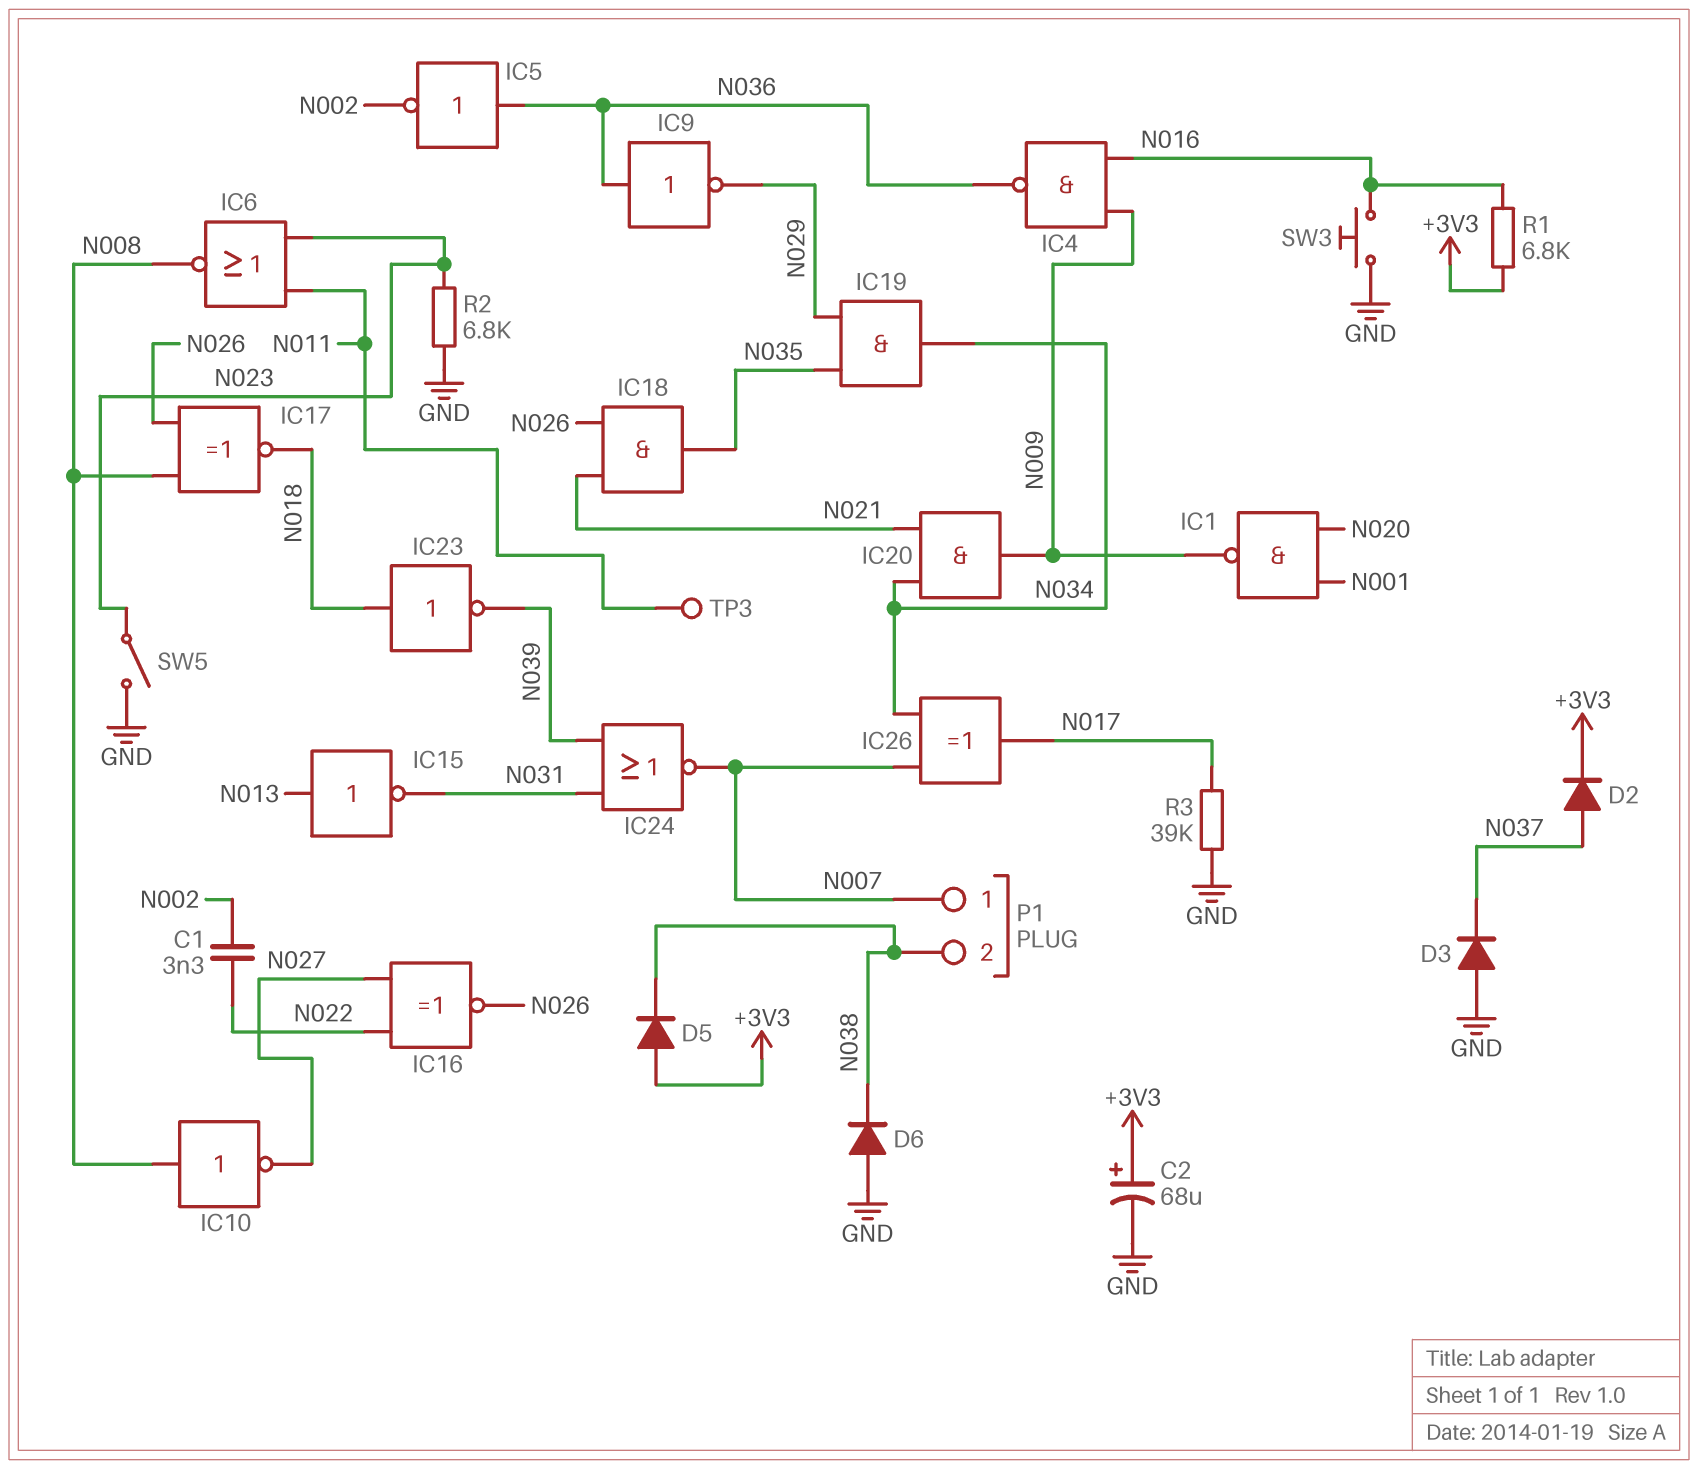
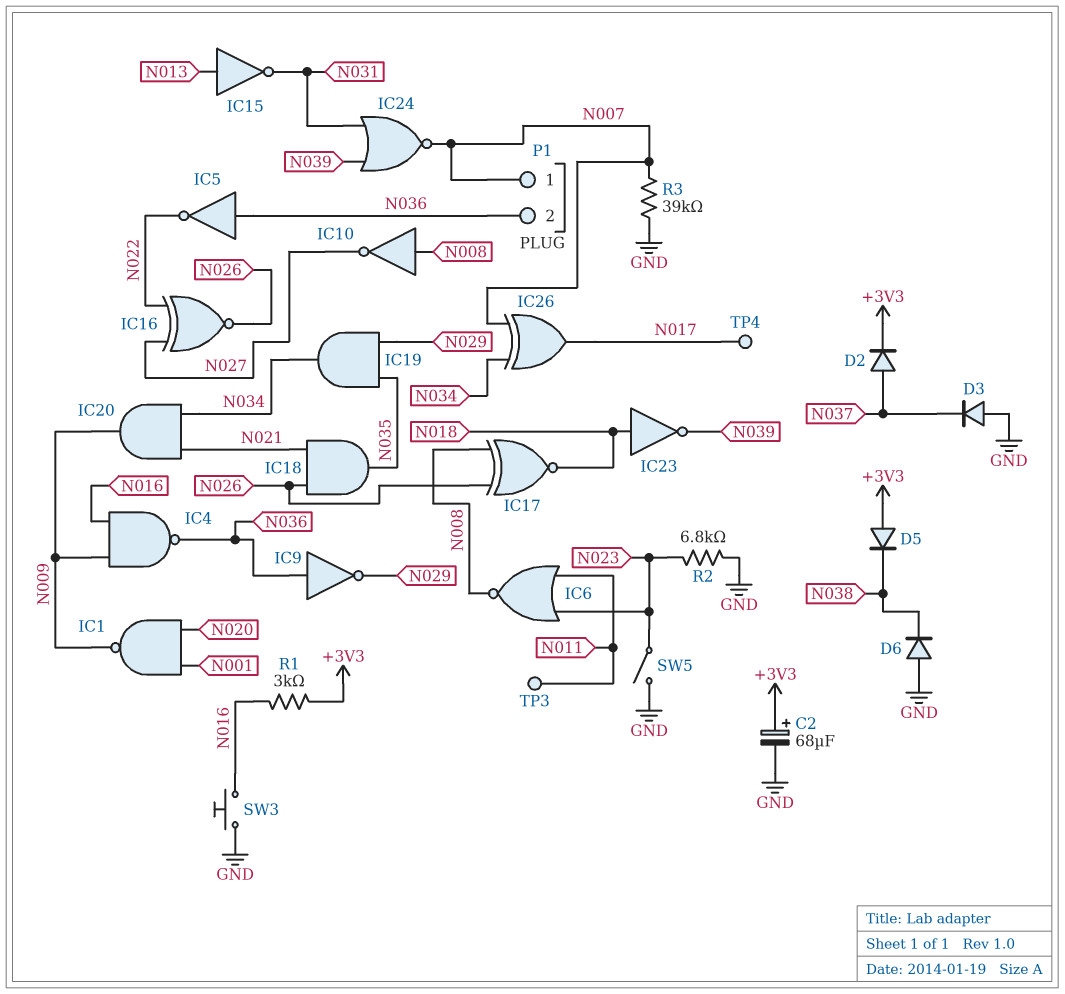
C1: 3.3nF (N002, N022) -> none
IC5: NOT (in N036, out N002) -> NOT (in N036, out N022)
P1 pin 2: N038 -> N036
R1: 6.8k (+3V3, N016) -> 3k (+3V3, N016)
R3: 39k (GND, N017) -> 39k (GND, N007)
TP4: none -> test point (N017)

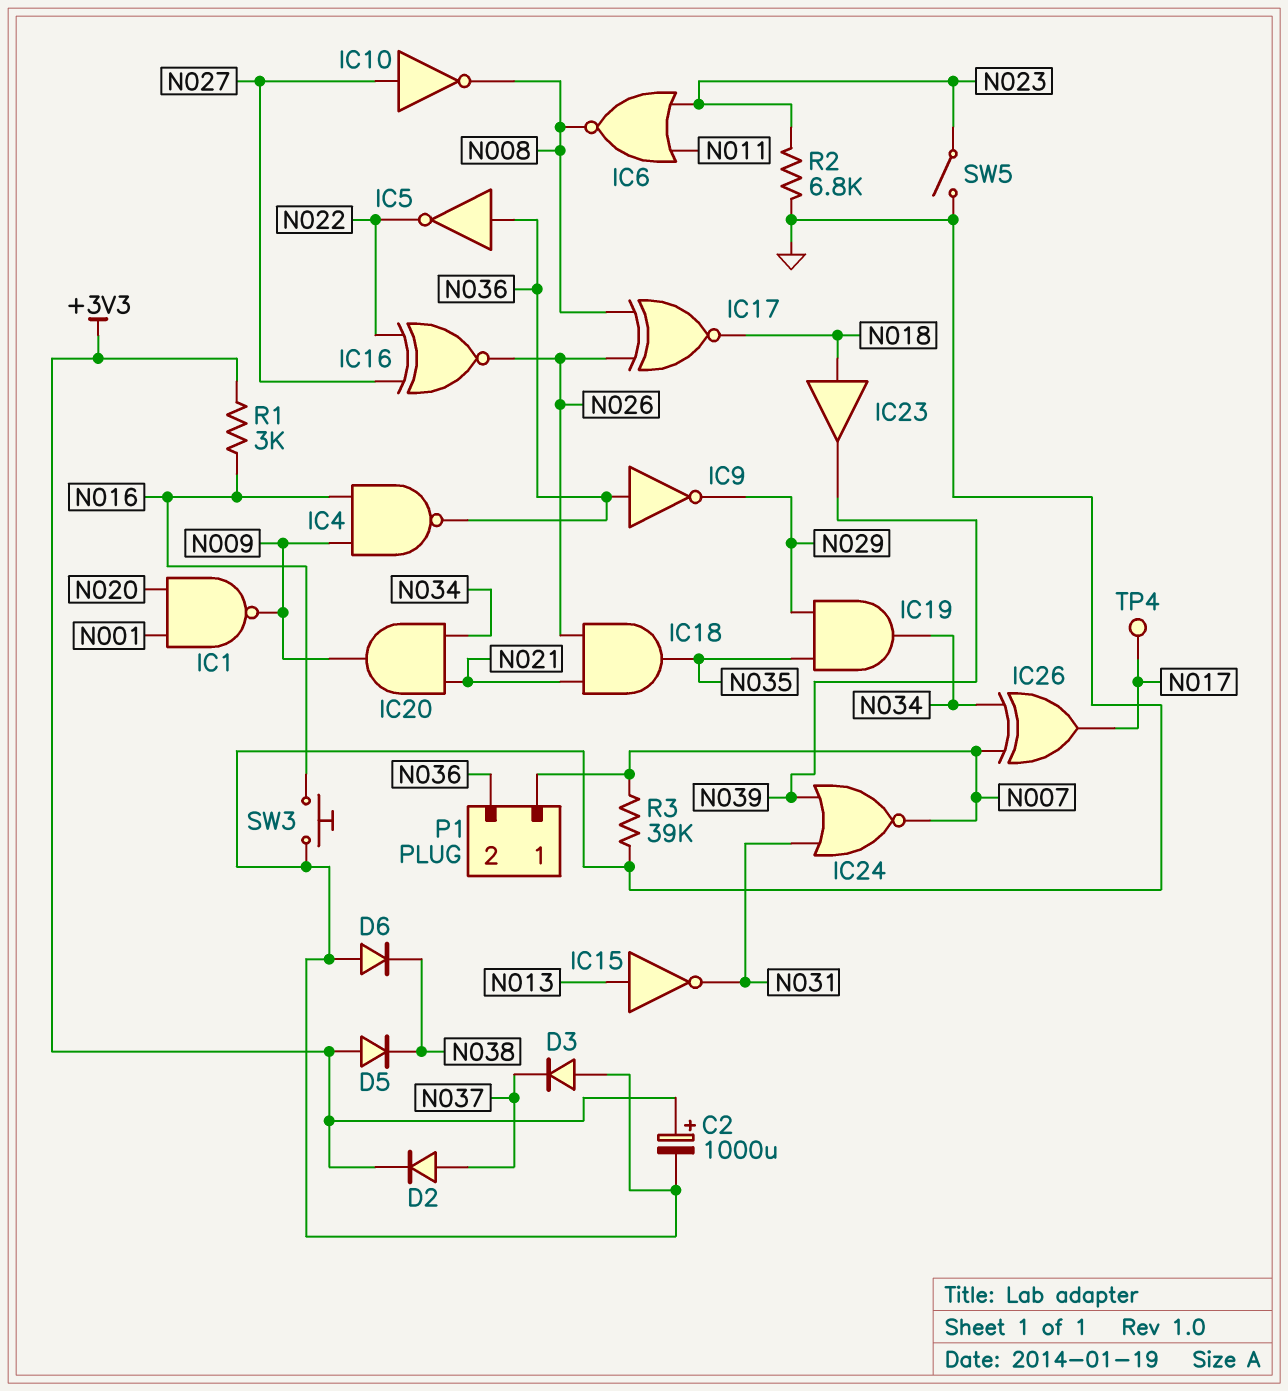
C2: 68uF (plus +3V3, minus GND) -> 1000uF (plus +3V3, minus GND)
IC10: NOT (in N008, out N027) -> NOT (in N027, out N008)
IC23: NOT (in N018, out N039) -> buffer (in N018, out N039)
TP3: test point (N011) -> none

